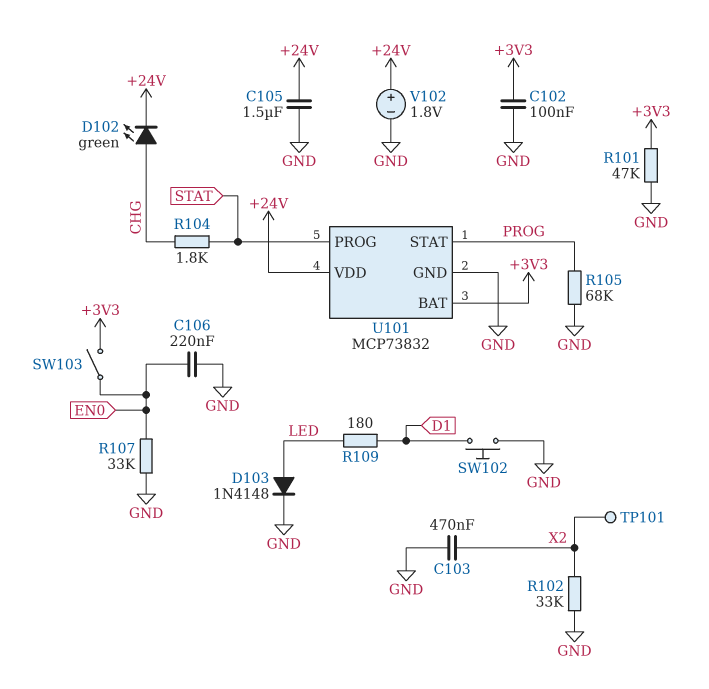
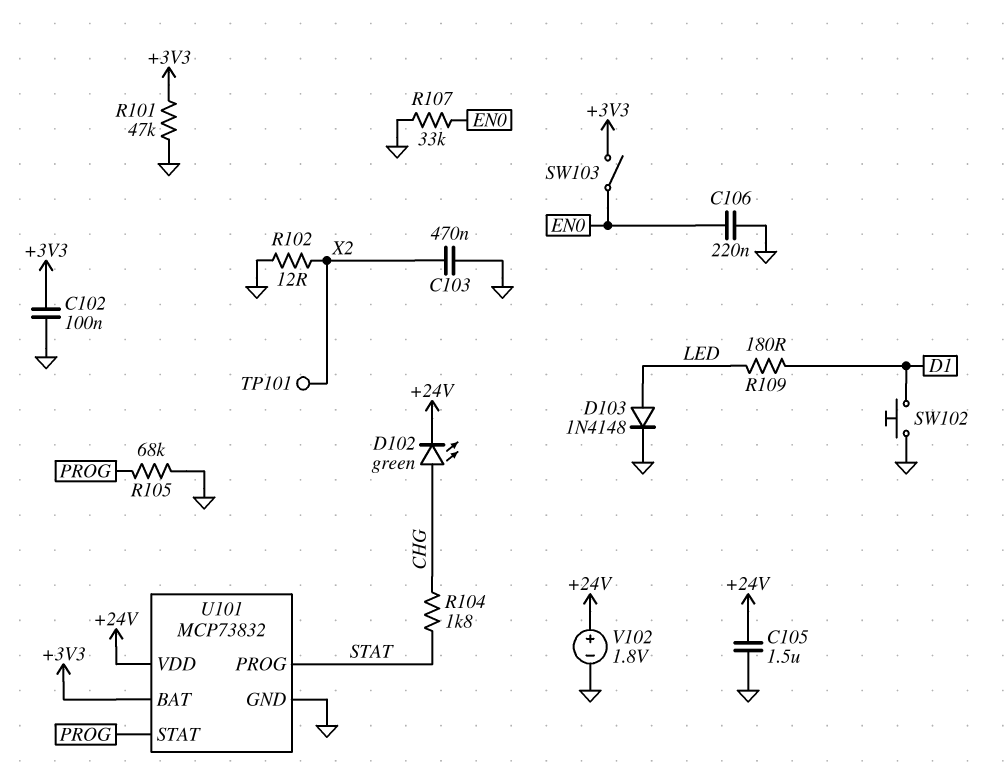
R102: 33k (GND, X2) -> 12 (GND, X2)

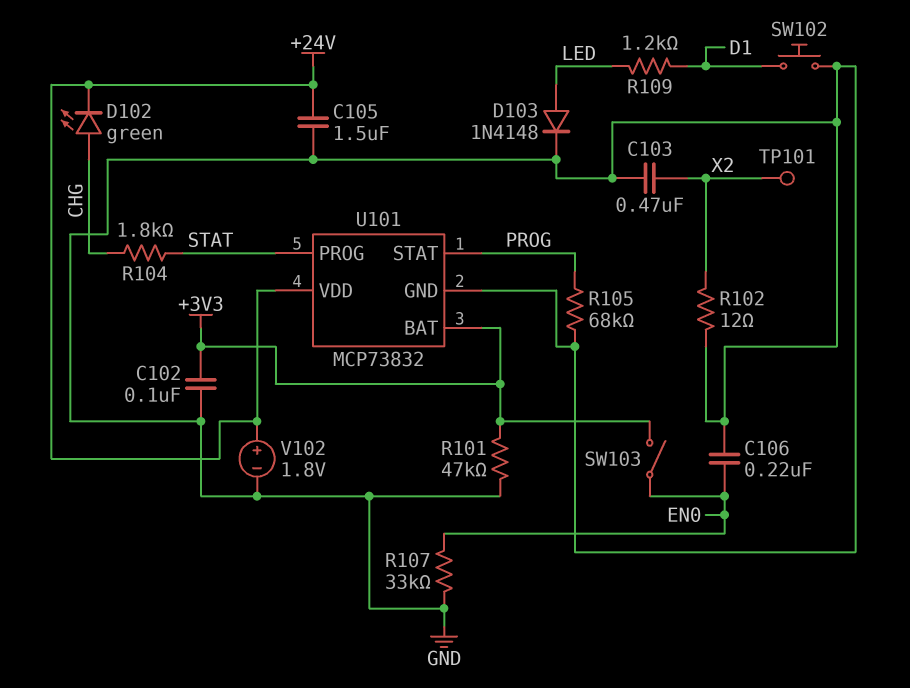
R109: 180 (D1, LED) -> 1.2k (D1, LED)

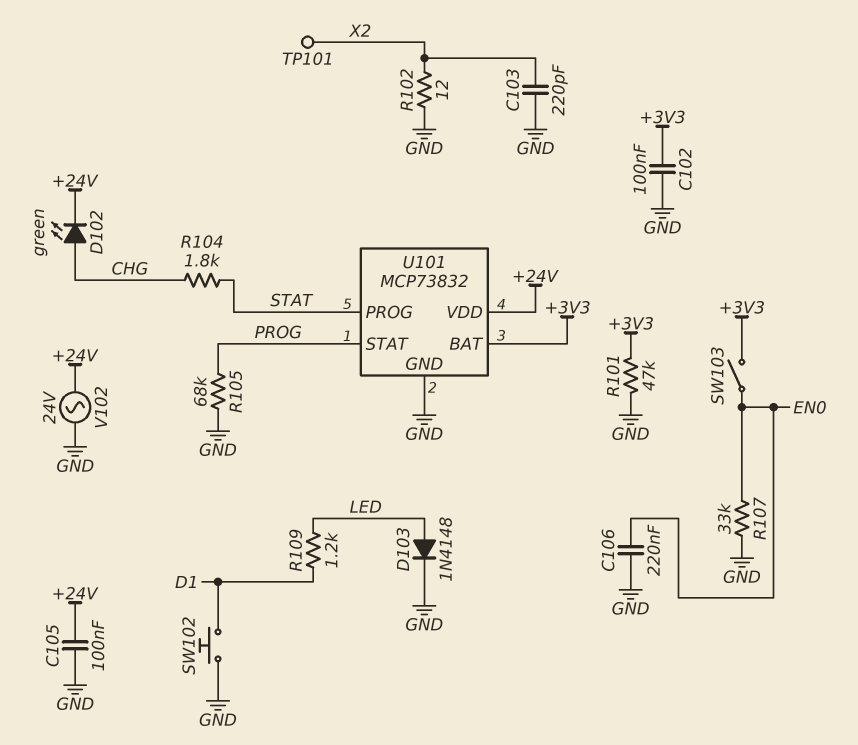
C103: 470nF (GND, X2) -> 220pF (GND, X2)
C105: 1.5uF (+24V, GND) -> 100nF (+24V, GND)
V102: 1.8V (plus +24V, minus GND) -> AC 24V (+24V, GND)

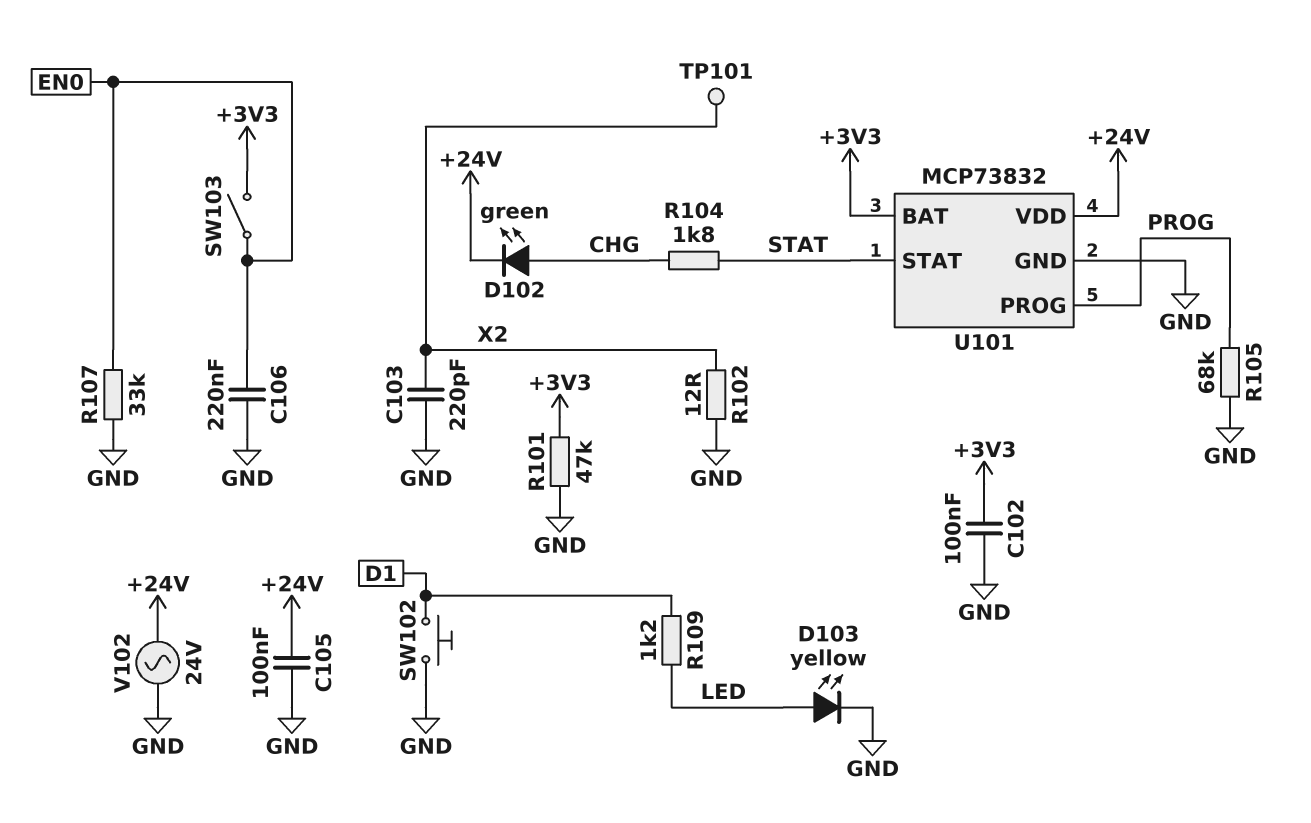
D103: diode 1N4148 (A LED, K GND) -> LED yellow (A LED, K GND)
U101 pin PROG: STAT -> PROG
U101 pin STAT: PROG -> STAT

